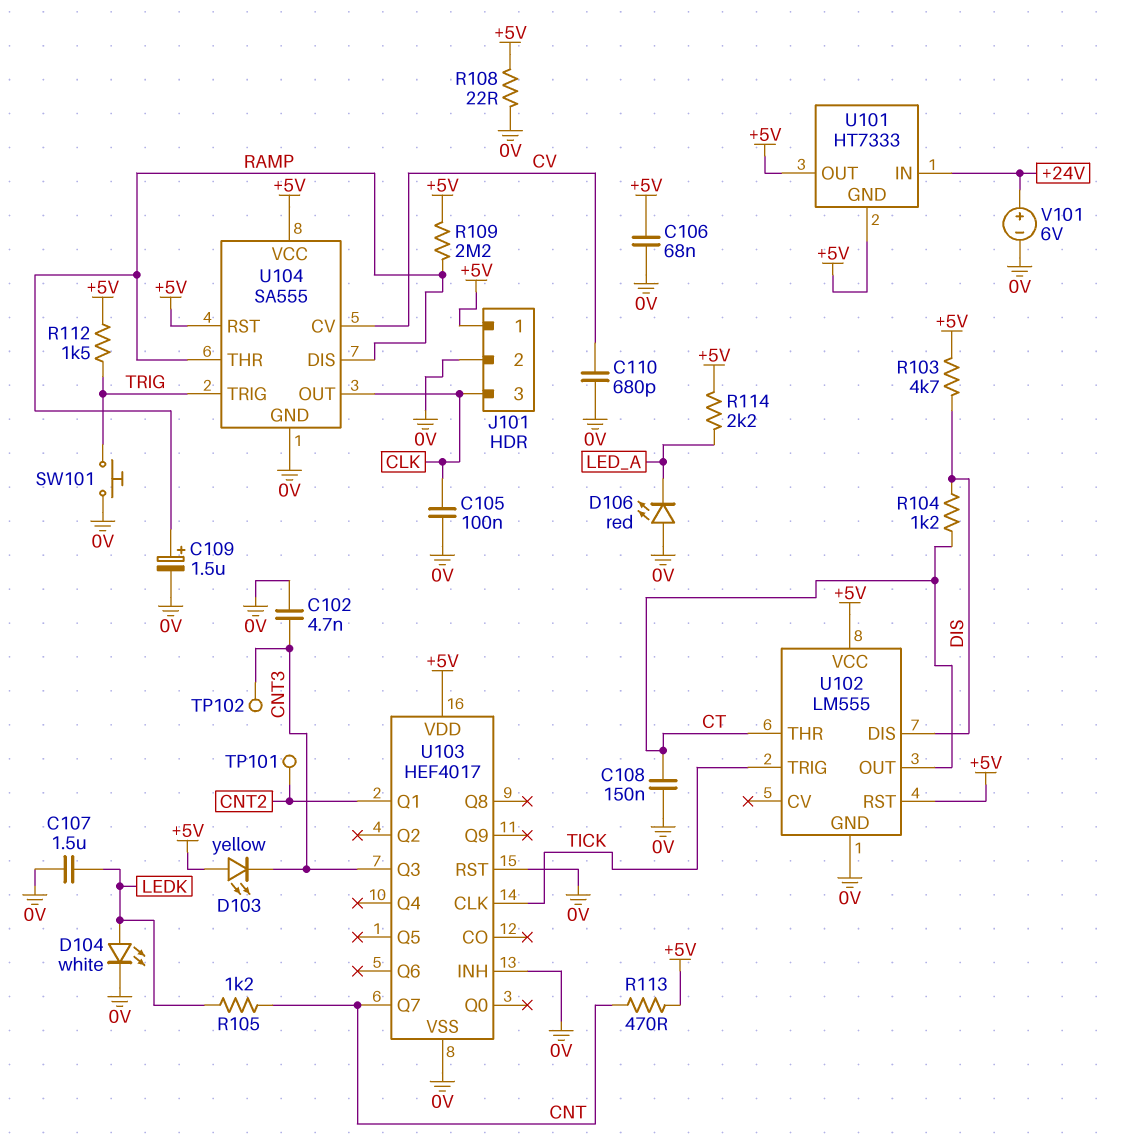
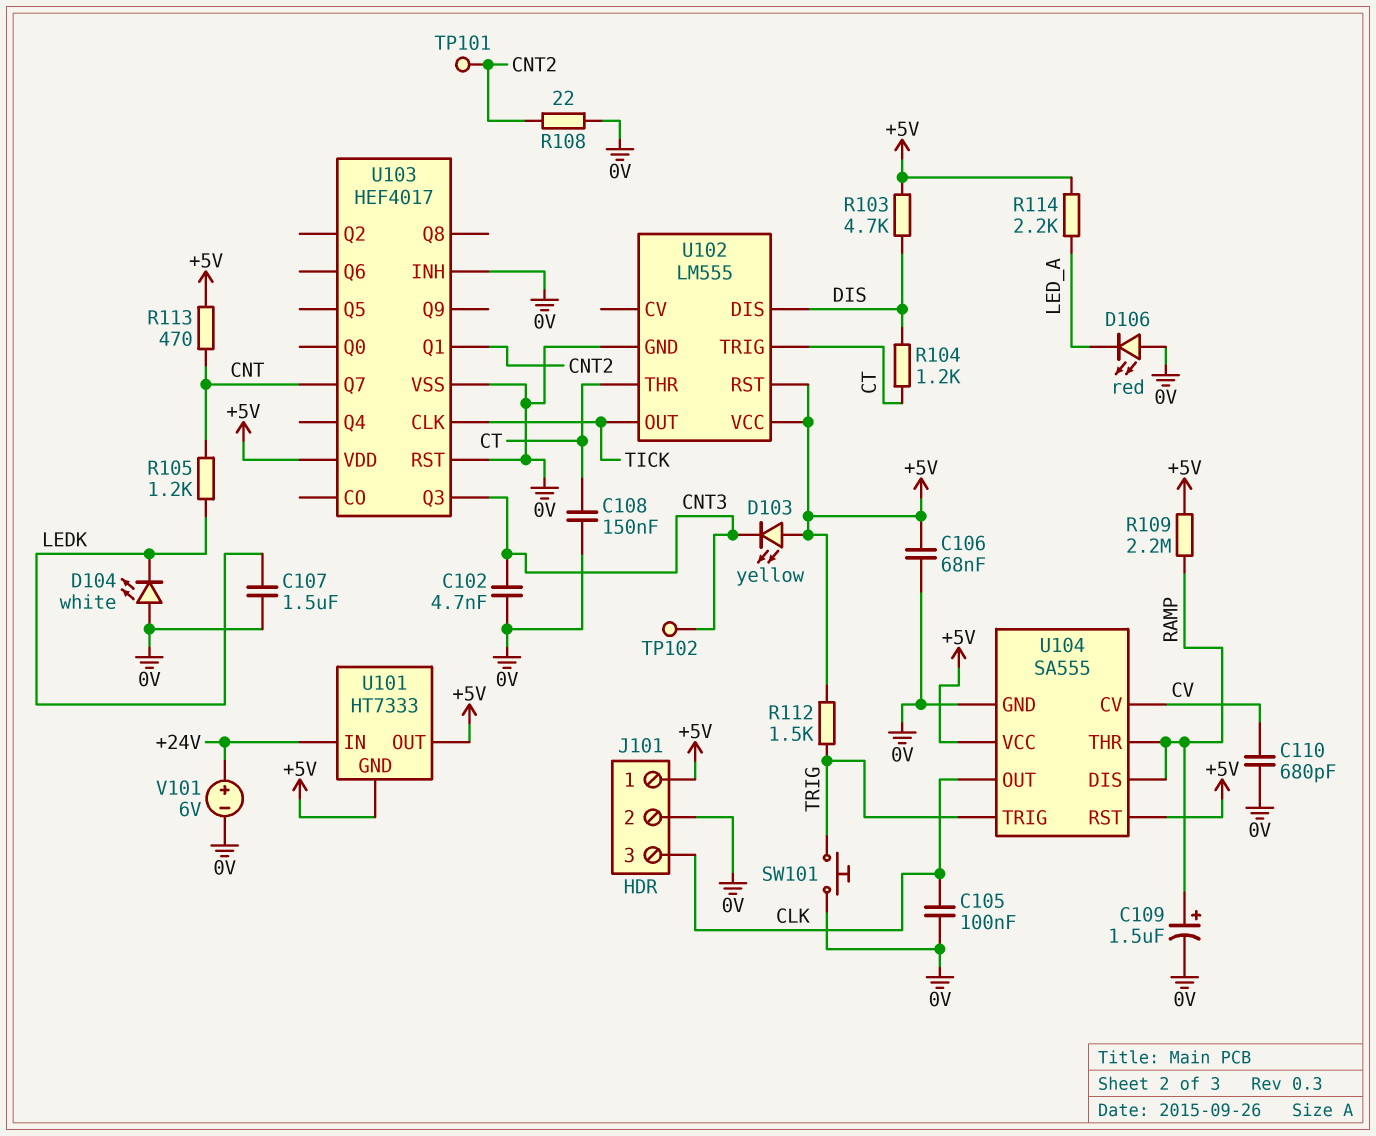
D104: LED white (A LEDK, K 0V) -> LED white (A 0V, K LEDK)
R108: 22 (+5V, 0V) -> 22 (0V, CNT2)
U102 pin OUT: CT -> TICK
U102 pin TRIG: TICK -> CT

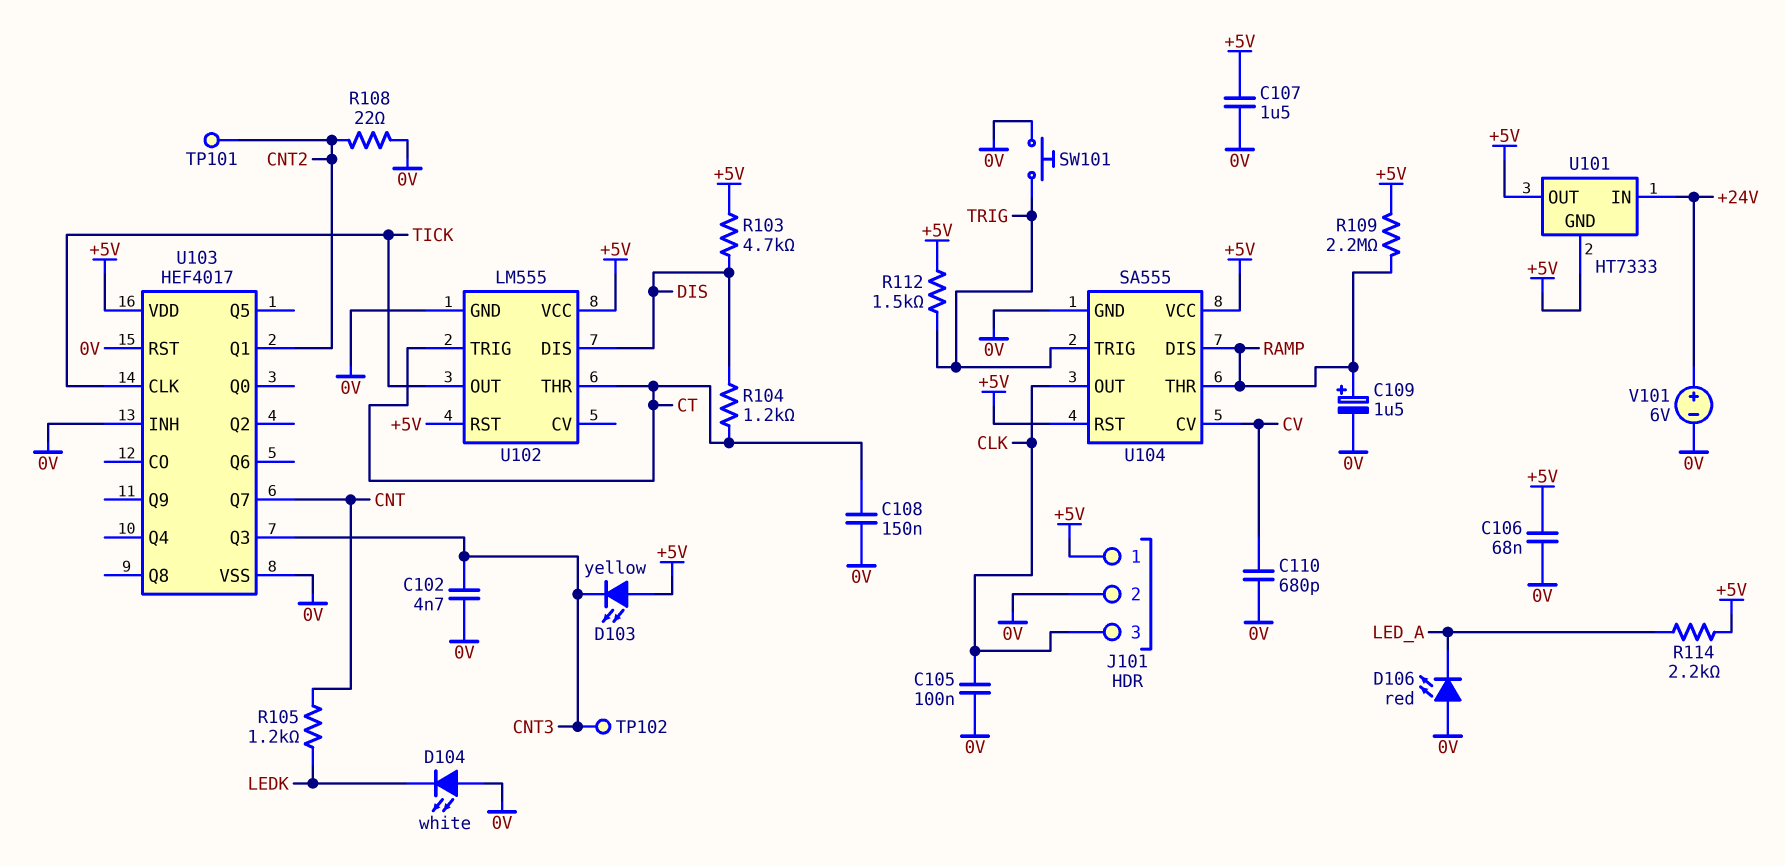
C107: 1.5uF (0V, LEDK) -> 1.5uF (+5V, 0V)
R113: 470 (+5V, CNT) -> none

